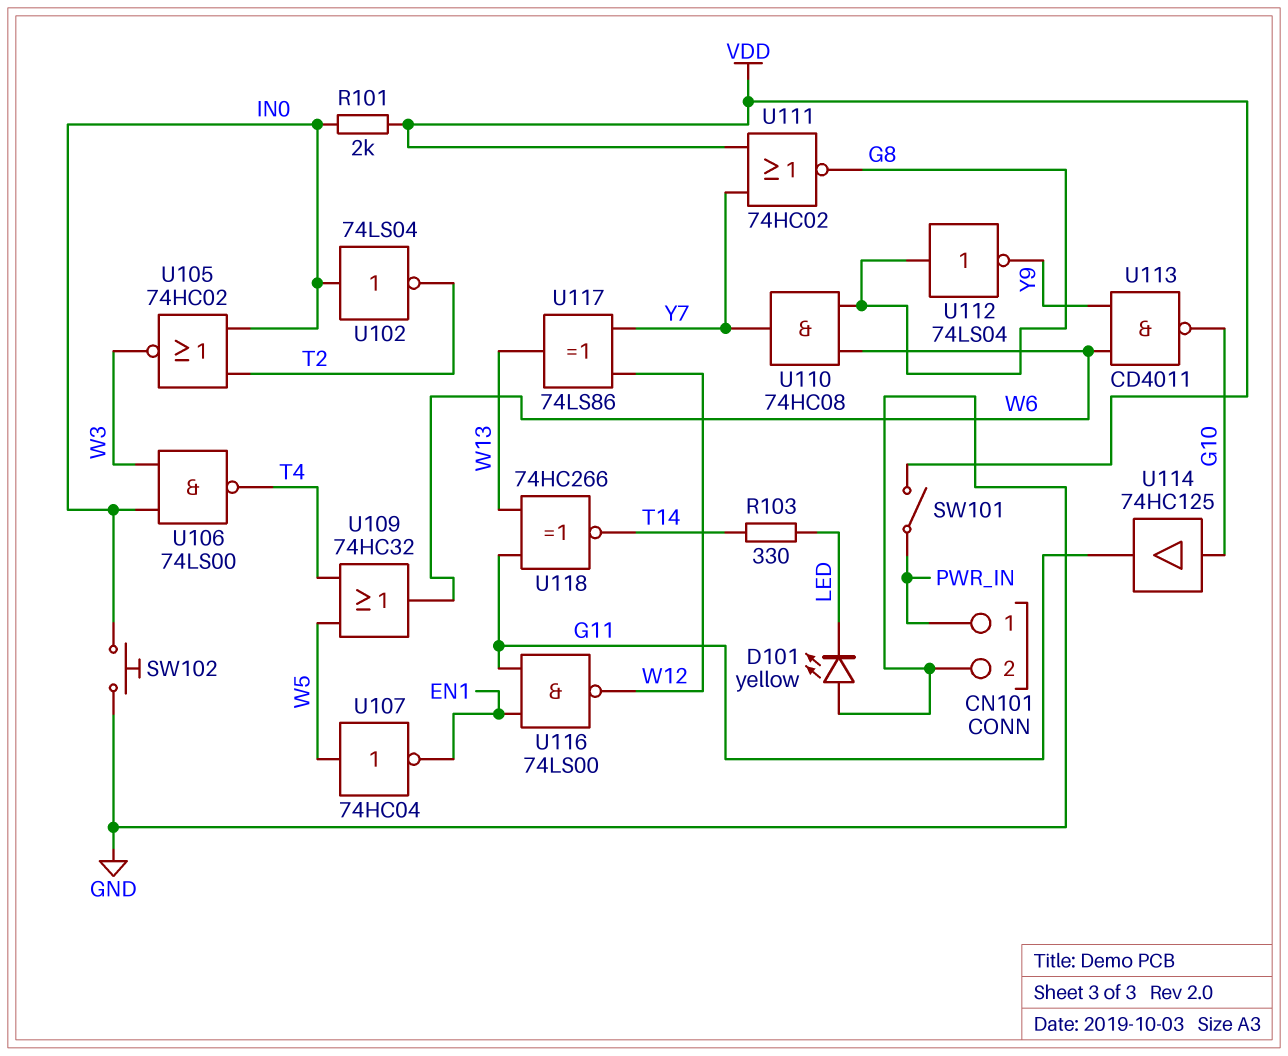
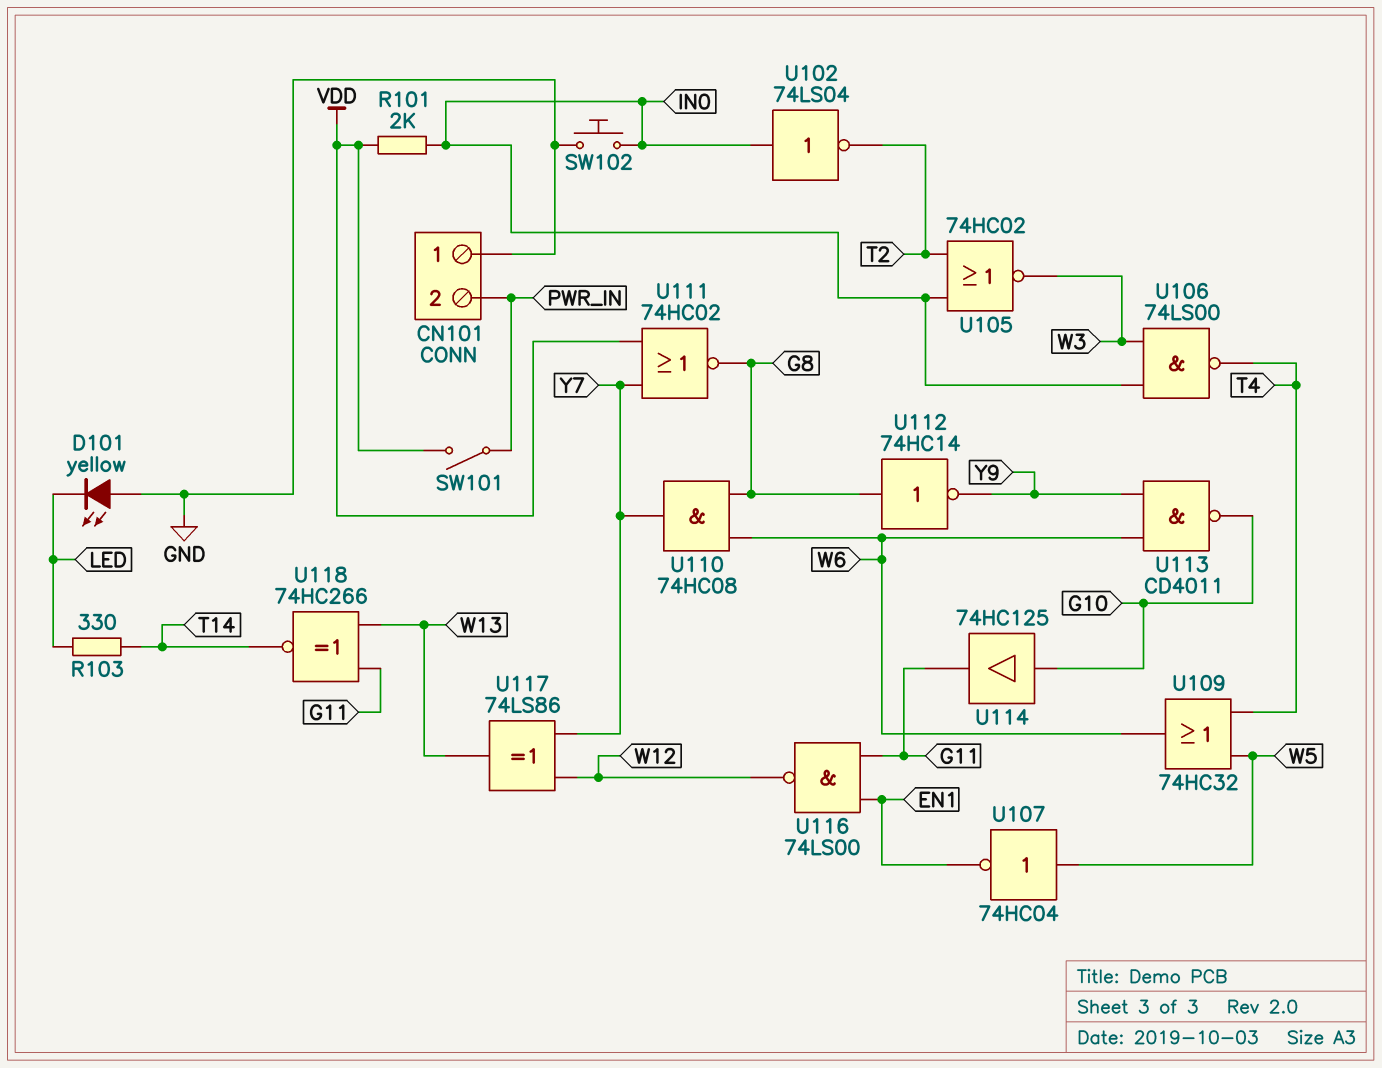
CN101 pin 1: PWR_IN -> GND
CN101 pin 2: GND -> PWR_IN
U112: NOT 74LS04 (in G8, out Y9) -> NOT 74HC14 (in G8, out Y9)

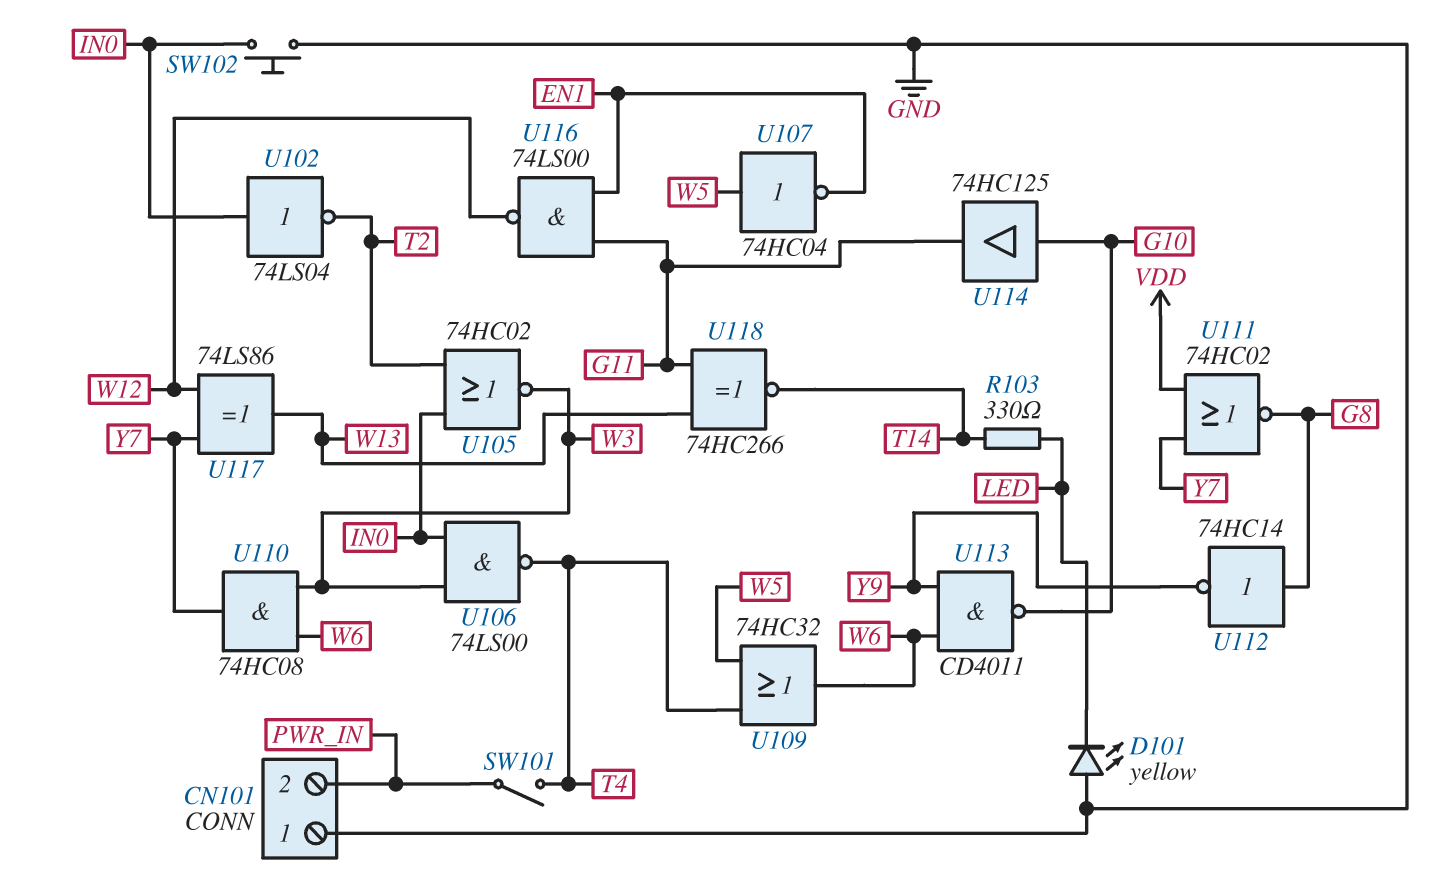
R101: 2k (IN0, VDD) -> none
SW101: switch (PWR_IN, VDD) -> switch (PWR_IN, T4)
U110: AND 74HC08 (in G8, in W6, out Y7) -> AND 74HC08 (in W3, in W6, out Y7)

